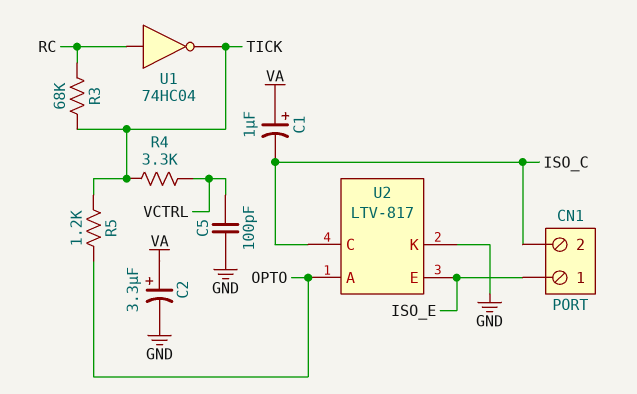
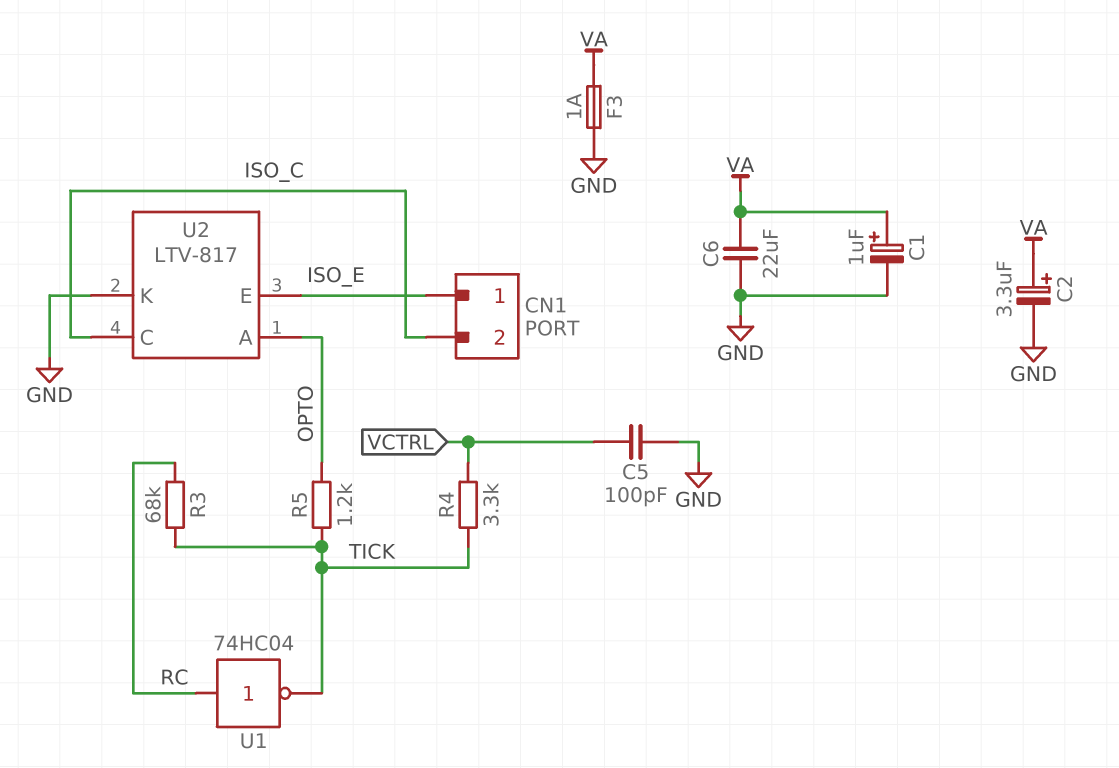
C1: 1uF (plus VA, minus ISO_C) -> 1uF (plus VA, minus GND)
C6: none -> 22uF (GND, VA)
F3: none -> 1A (GND, VA)

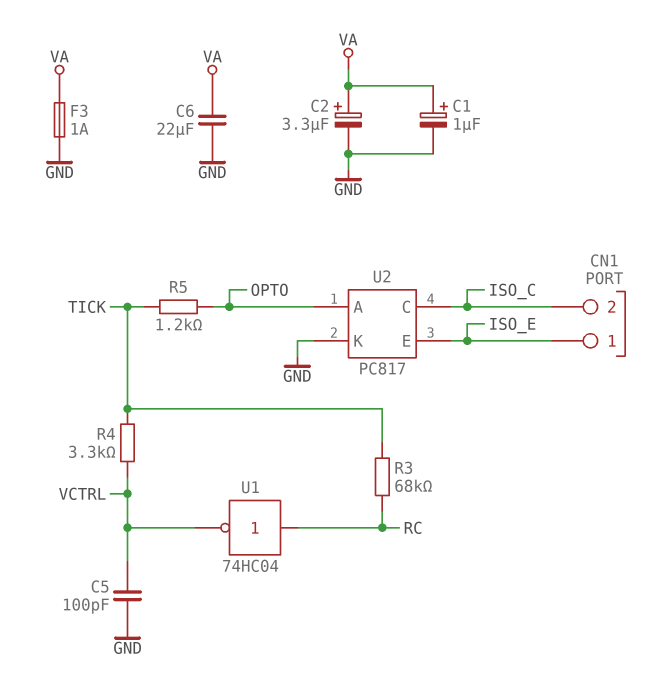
U1: NOT 74HC04 (in RC, out TICK) -> NOT 74HC04 (in RC, out VCTRL)
U2: LTV-817 -> PC817

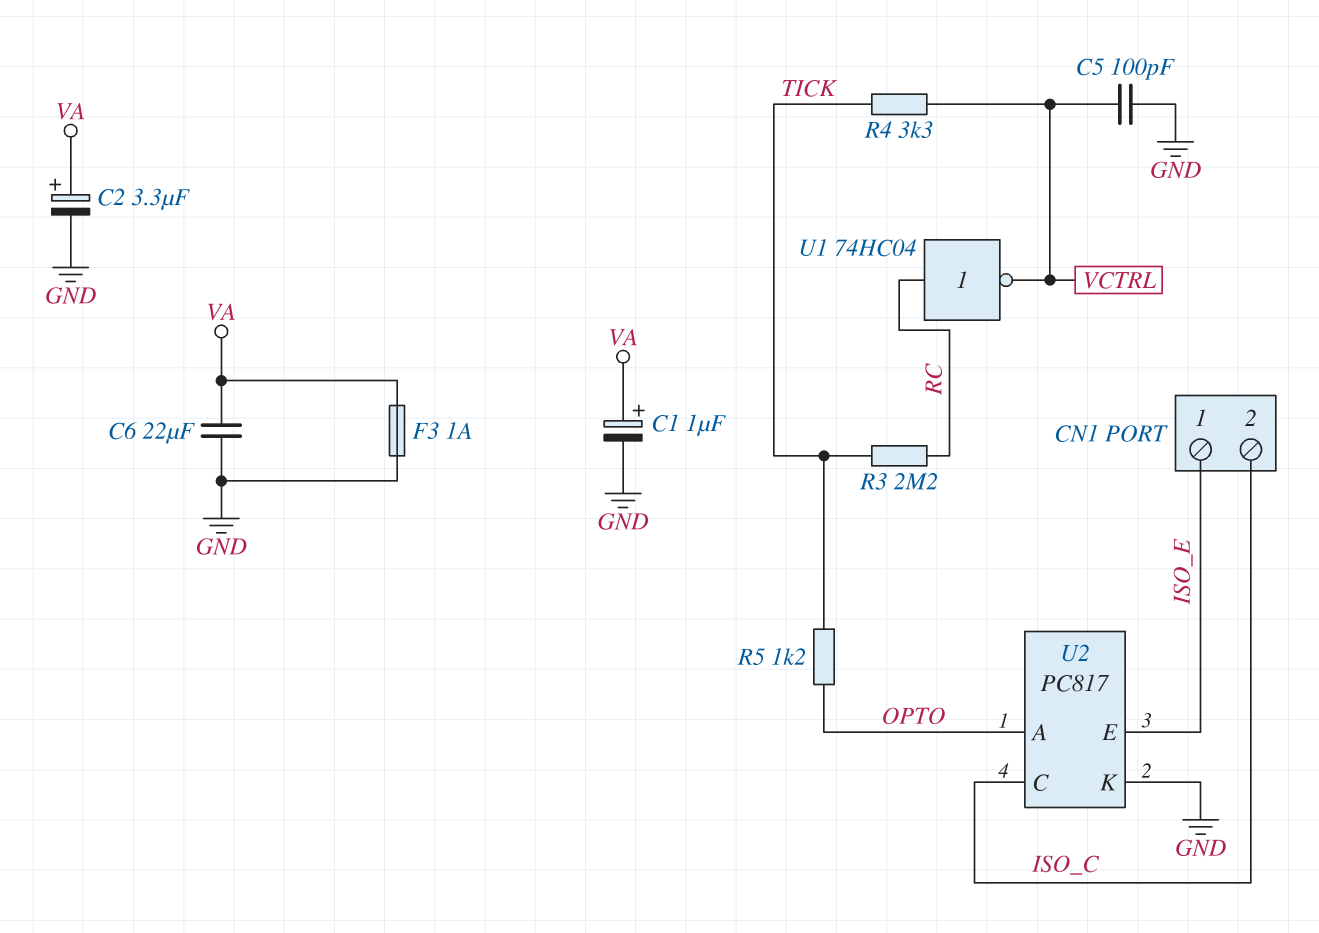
R3: 68k (RC, TICK) -> 2.2M (RC, TICK)

